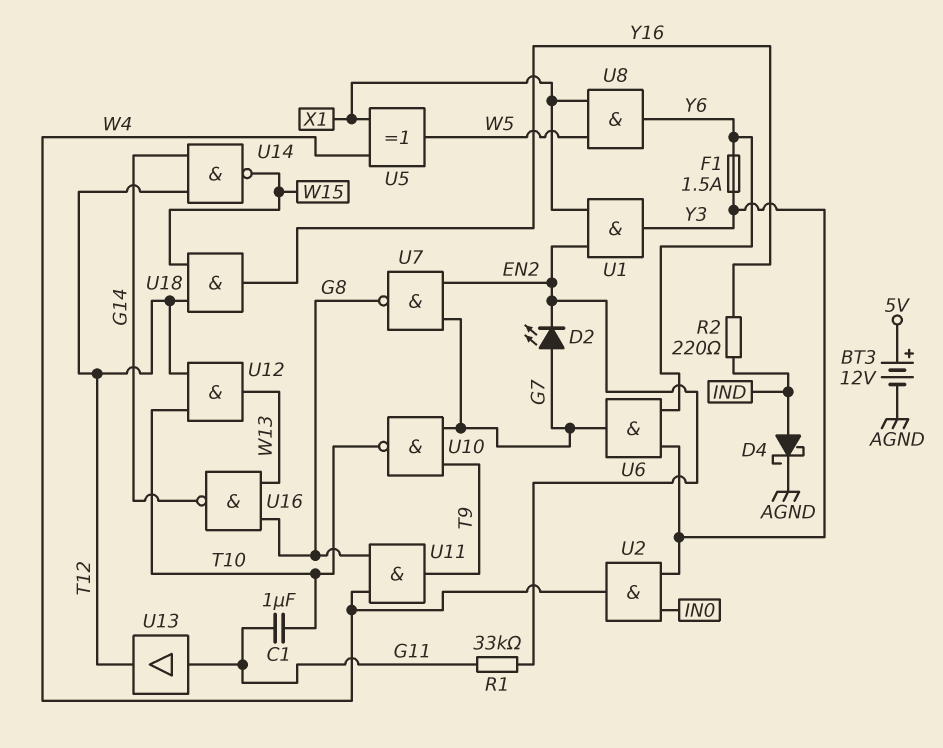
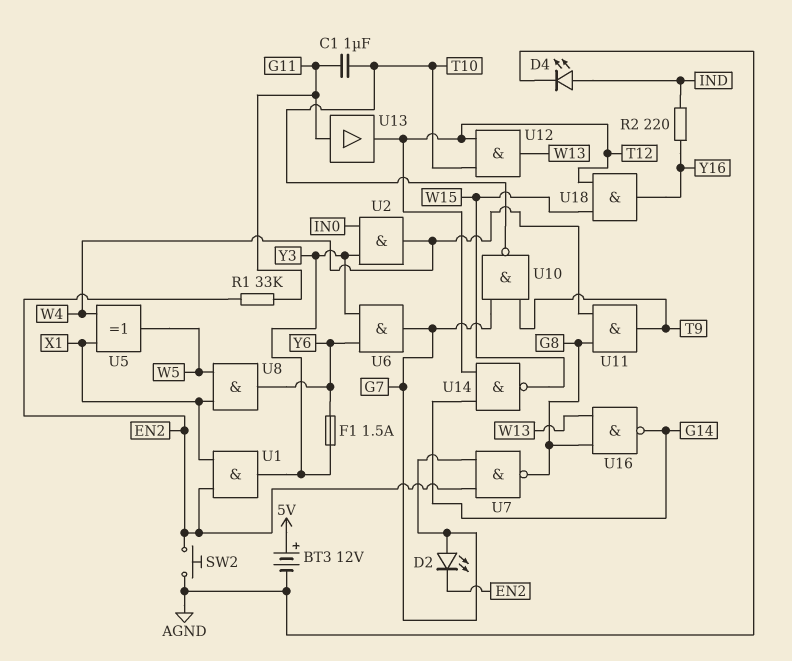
D4: schottky (A IND, K AGND) -> LED (A IND, K AGND)
SW2: none -> button (AGND, EN2)

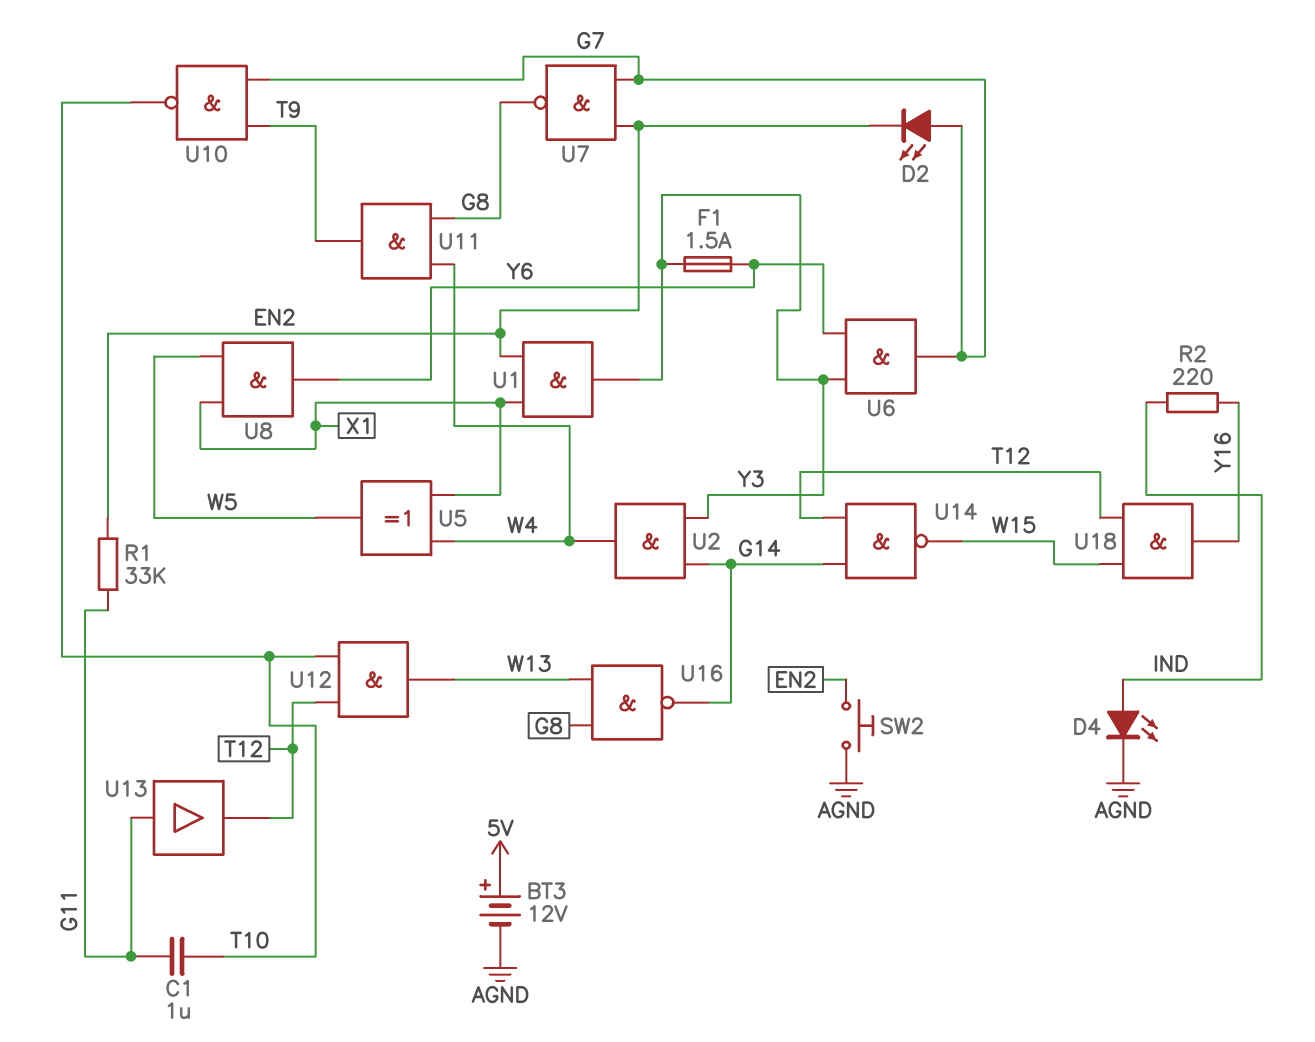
U2: AND (in IN0, in Y3, out W4) -> AND (in G14, in Y3, out W4)

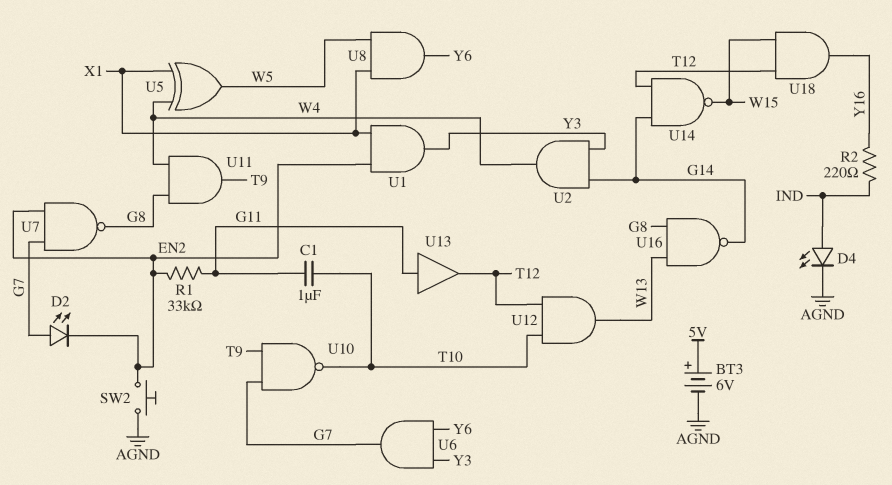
BT3: 12V (plus 5V, minus AGND) -> 6V (plus 5V, minus AGND)
F1: 1.5A (Y3, Y6) -> none

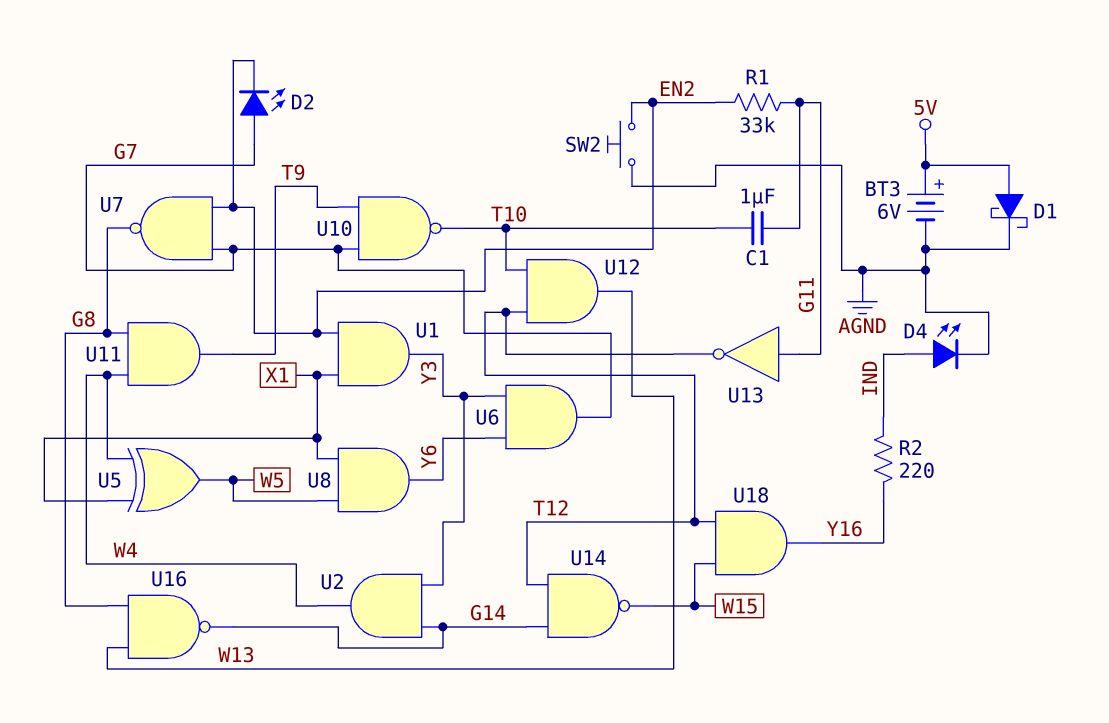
D1: none -> schottky (A 5V, K AGND)
U13: buffer (in G11, out T12) -> NOT (in G11, out T12)

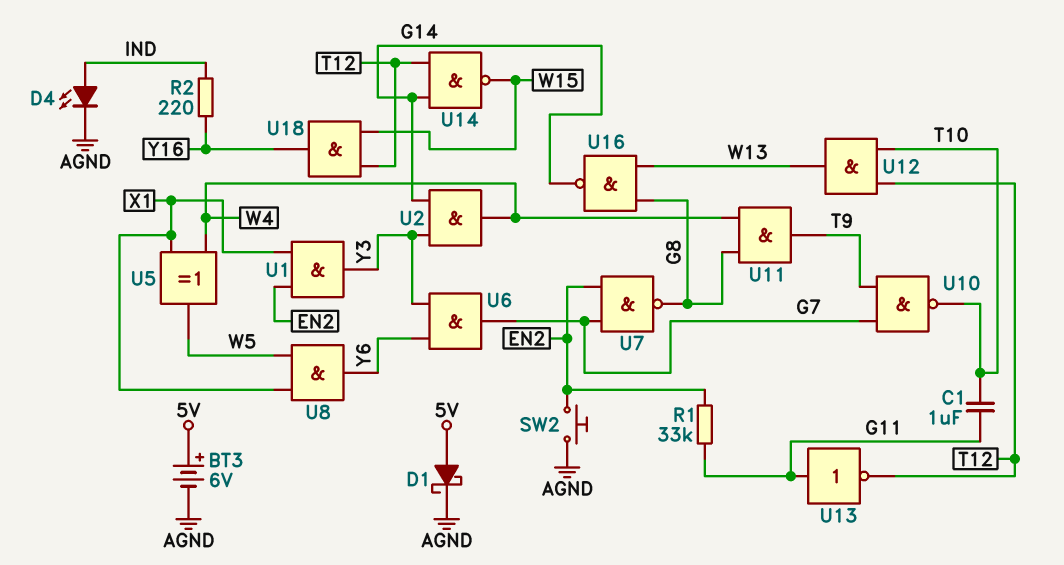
D2: LED (A G7, K EN2) -> none

